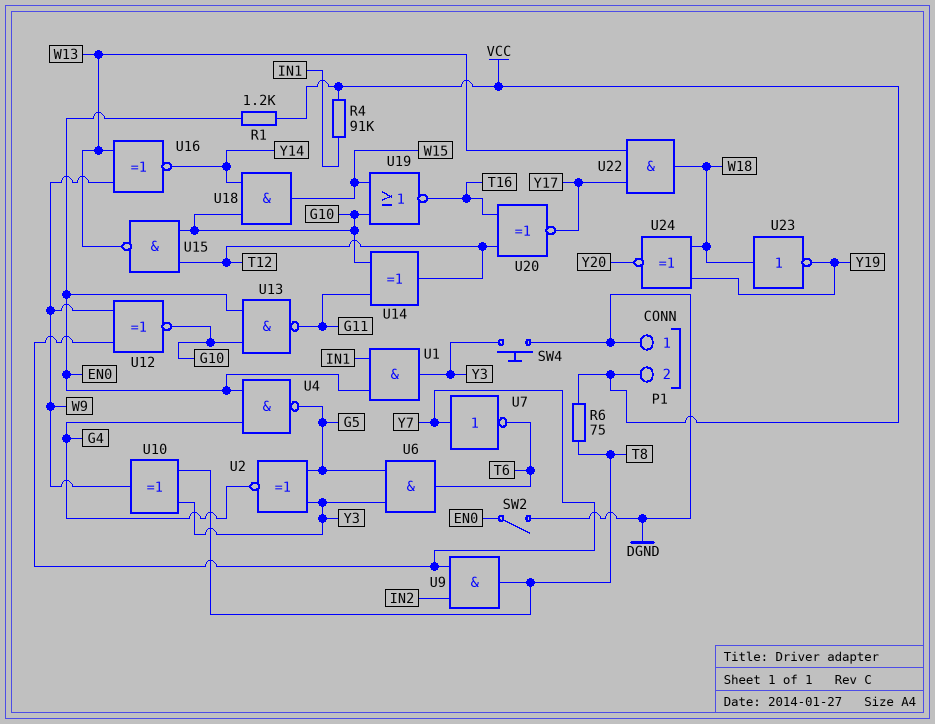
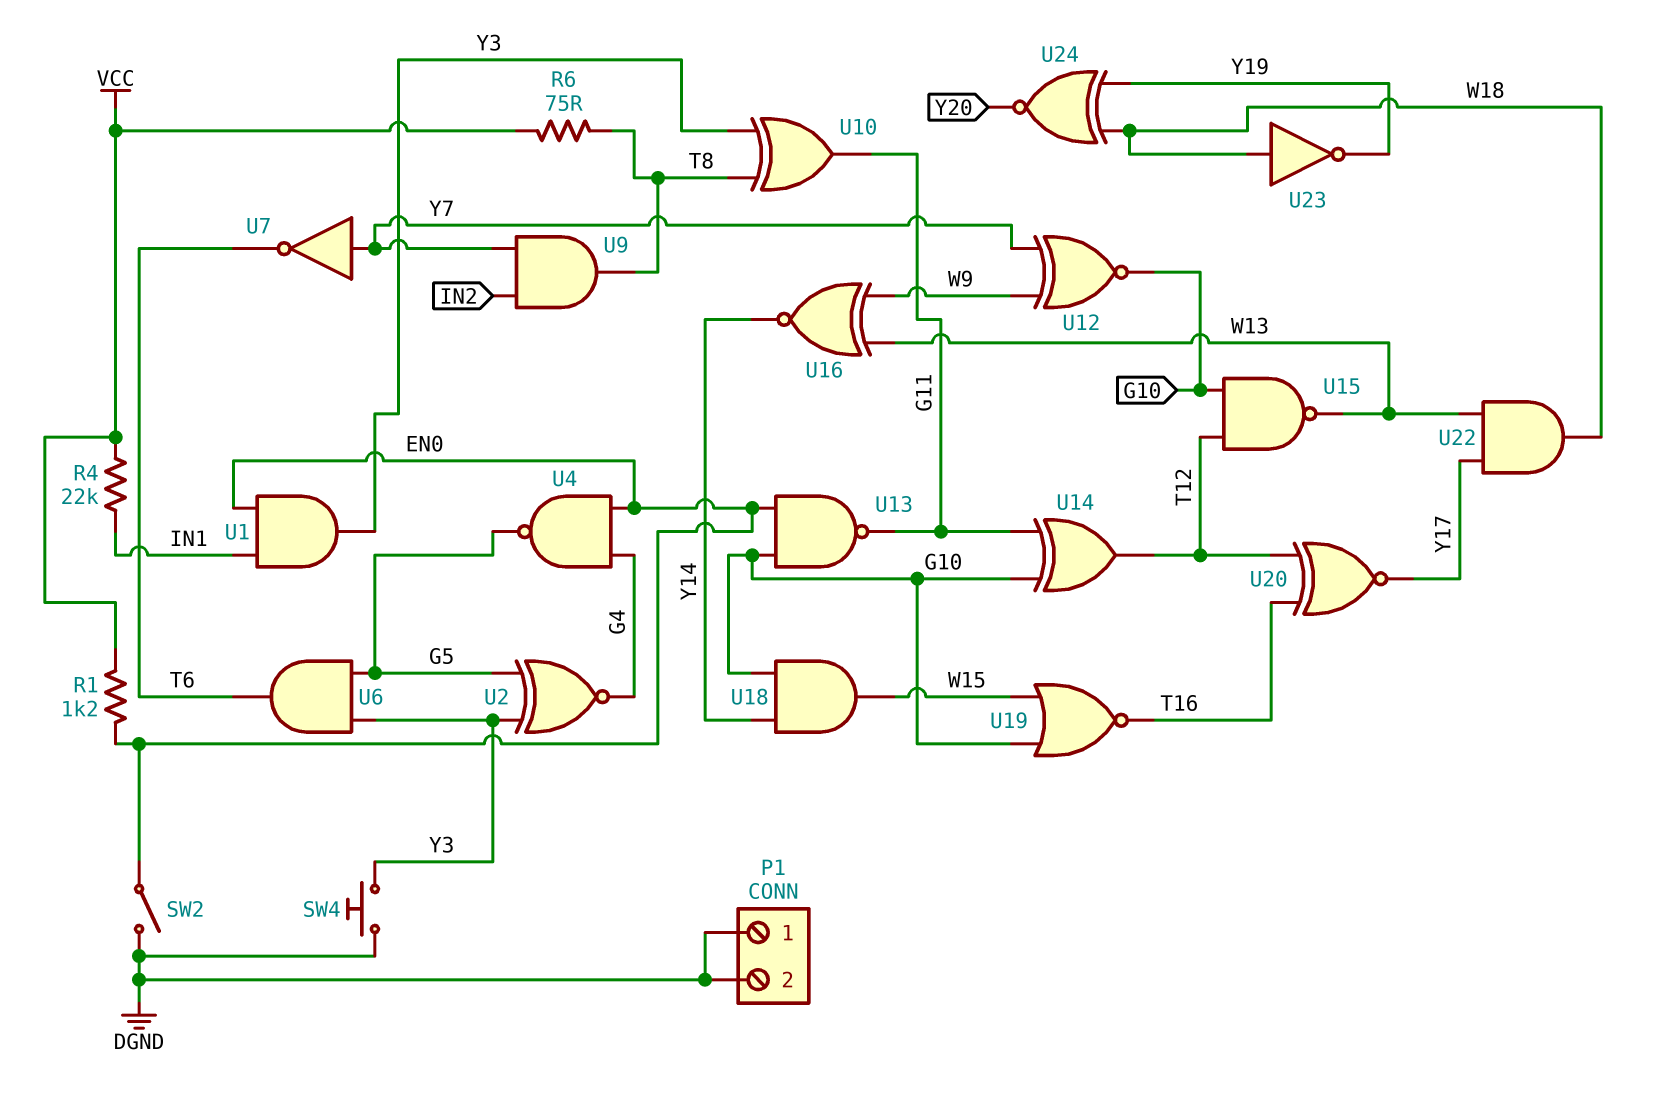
P1 pin 2: VCC -> DGND
R4: 91k (IN1, VCC) -> 22k (IN1, VCC)
U10: XOR (in T8, in Y3, out W9) -> XOR (in T8, in Y3, out G11)

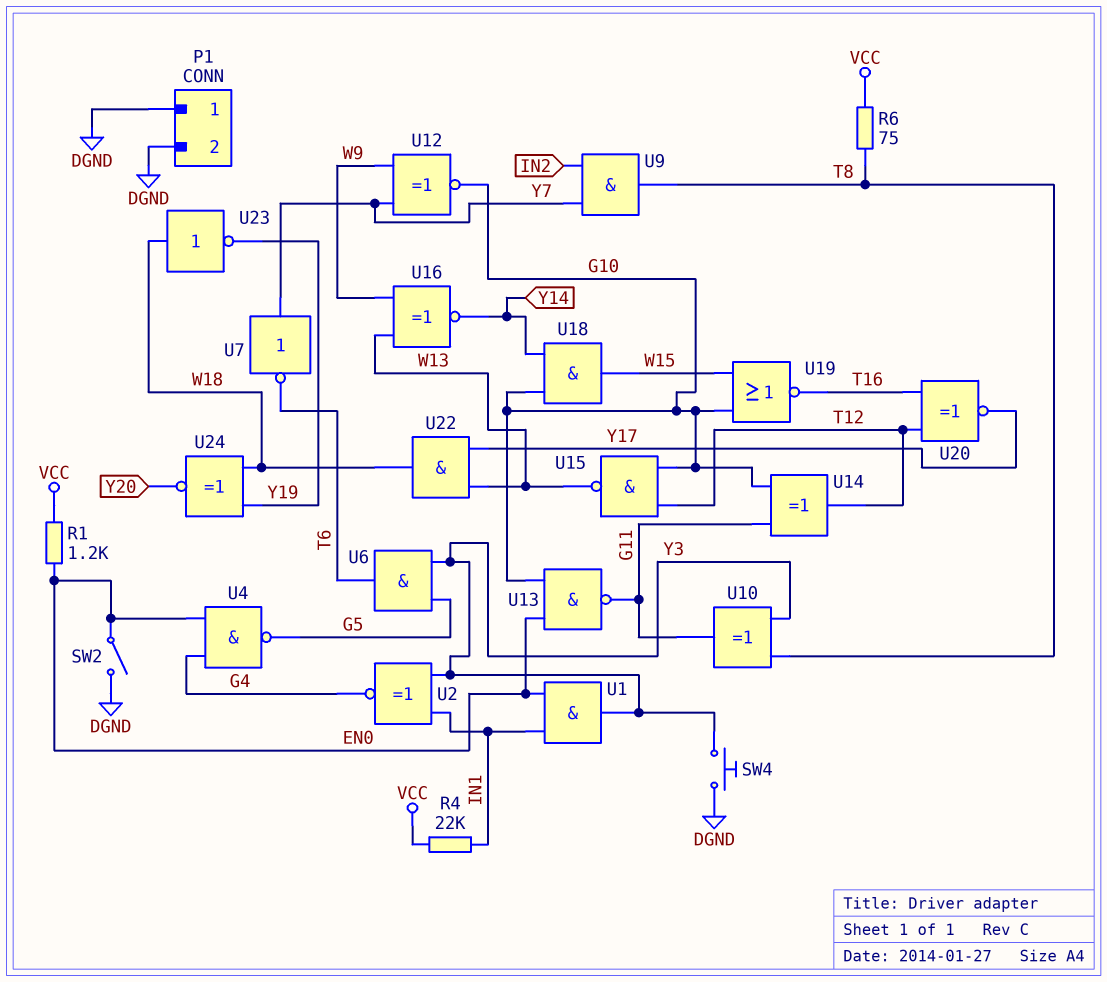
U2: XNOR (in G5, in Y3, out G4) -> XNOR (in IN1, in Y3, out G4)

